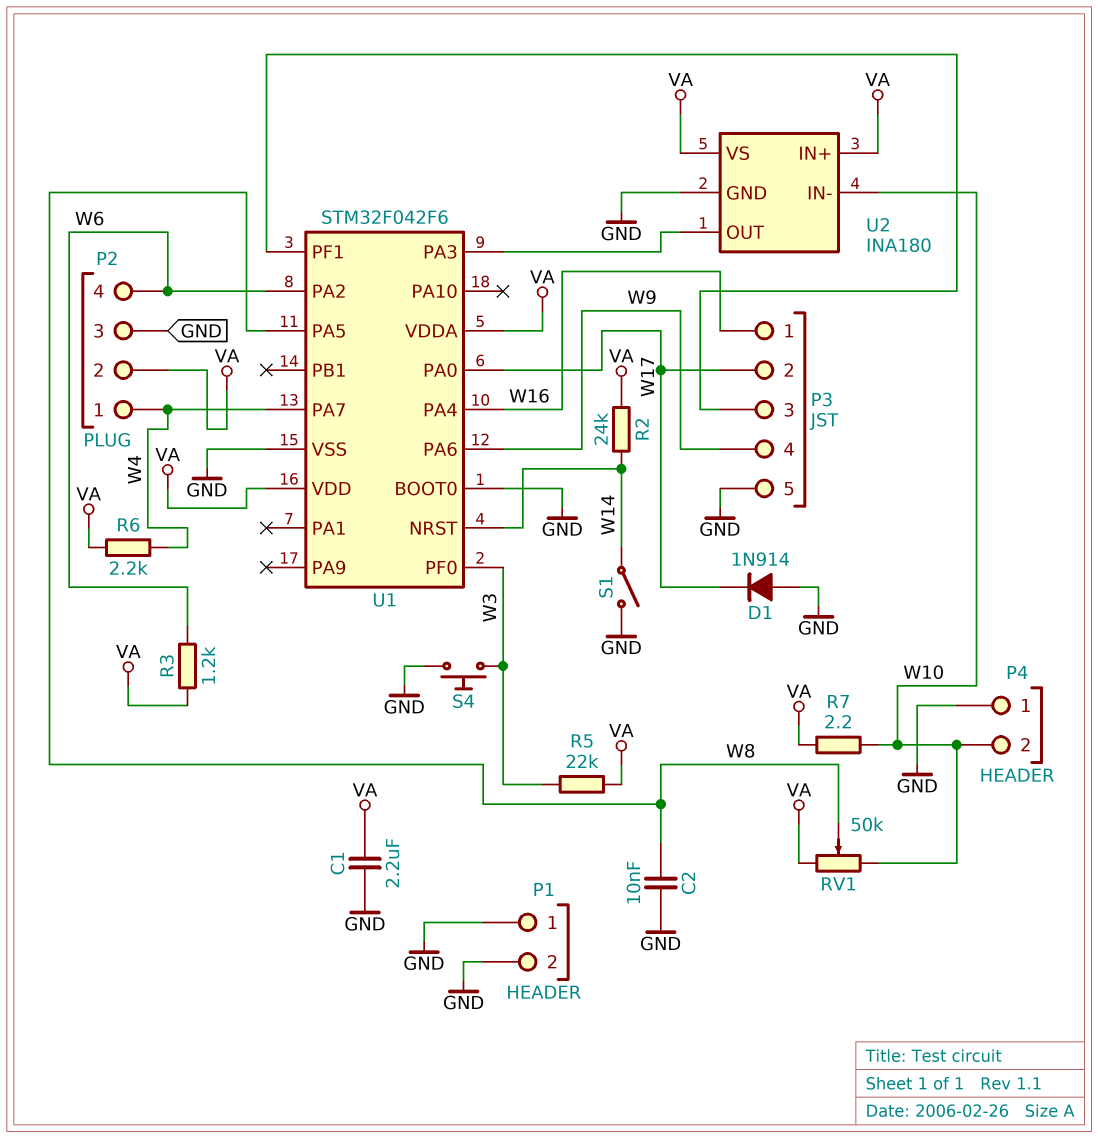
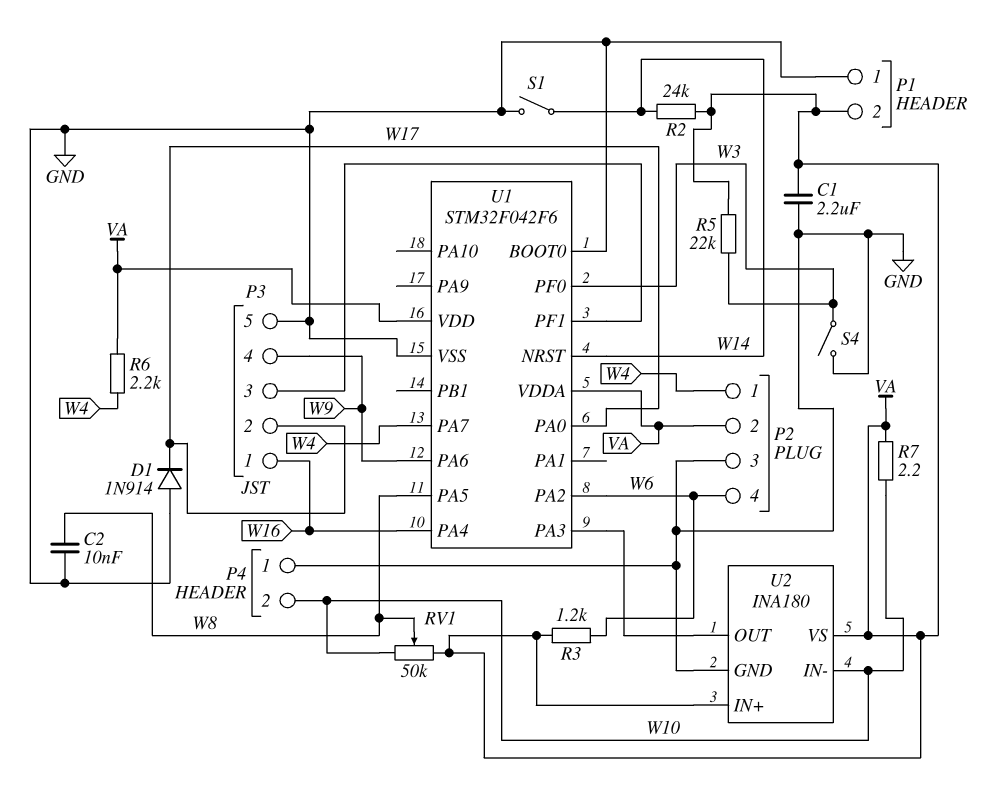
P1 pin 2: GND -> VA
S4: button (GND, W3) -> switch (GND, W3)

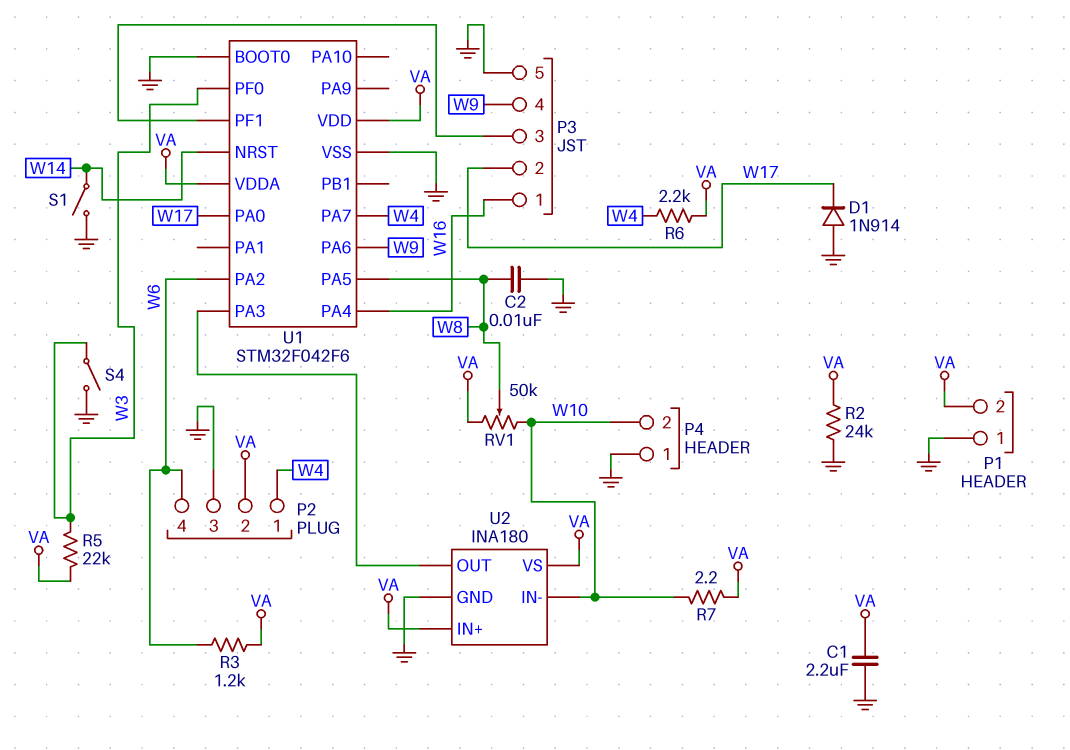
R2: 24k (VA, W14) -> 24k (GND, VA)

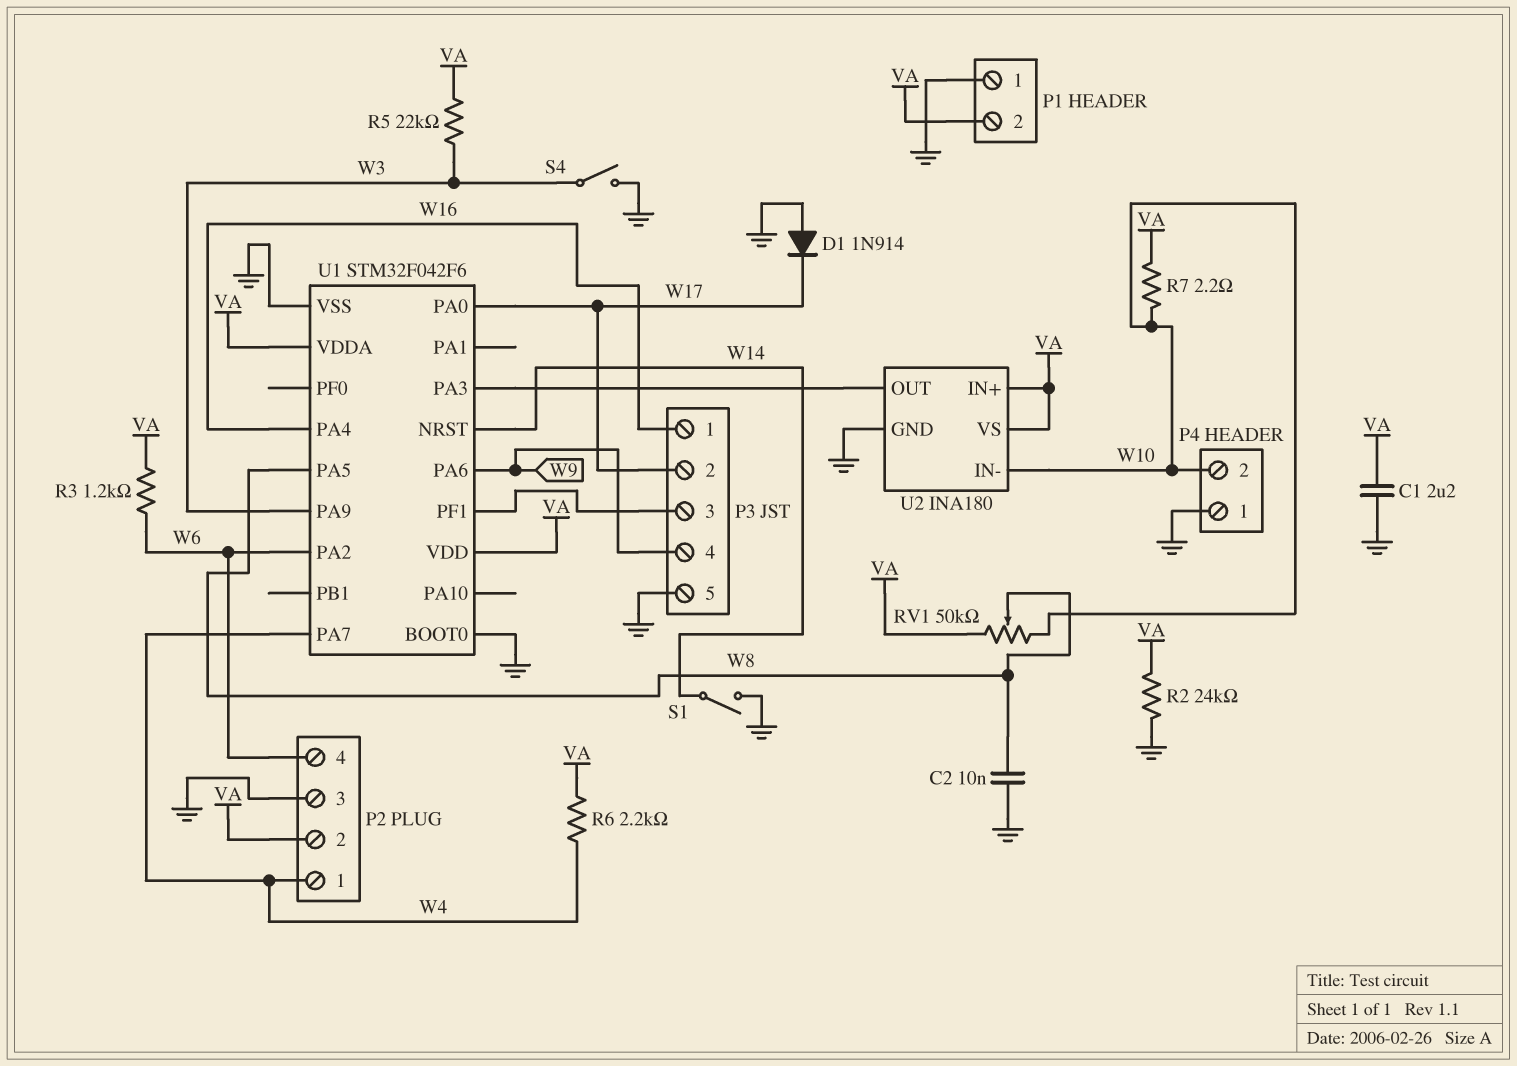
U1 pin PA9: none -> W3
U1 pin PF0: W3 -> none

